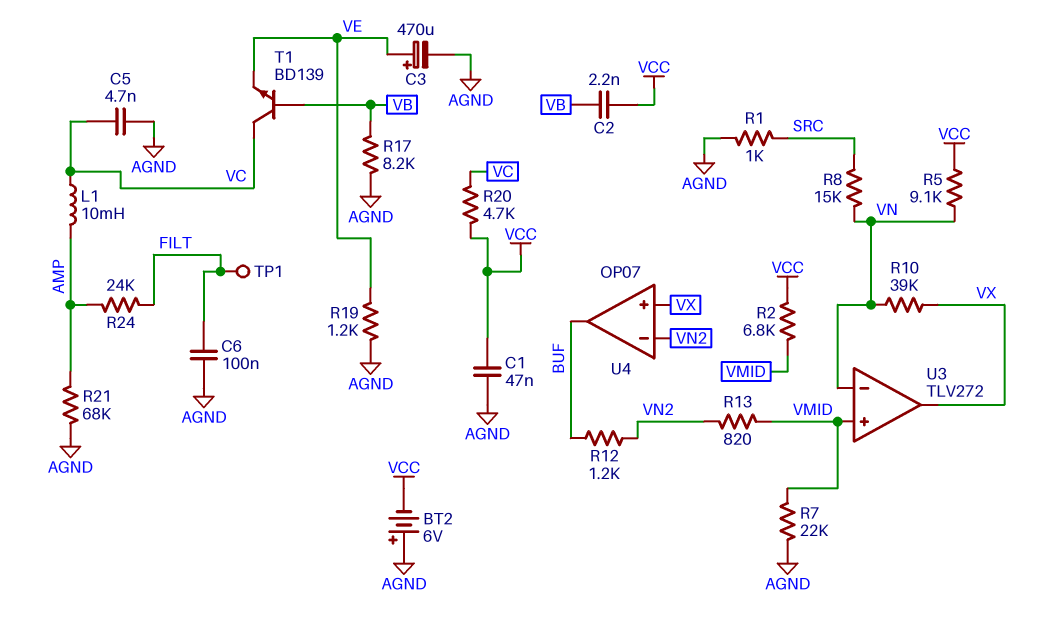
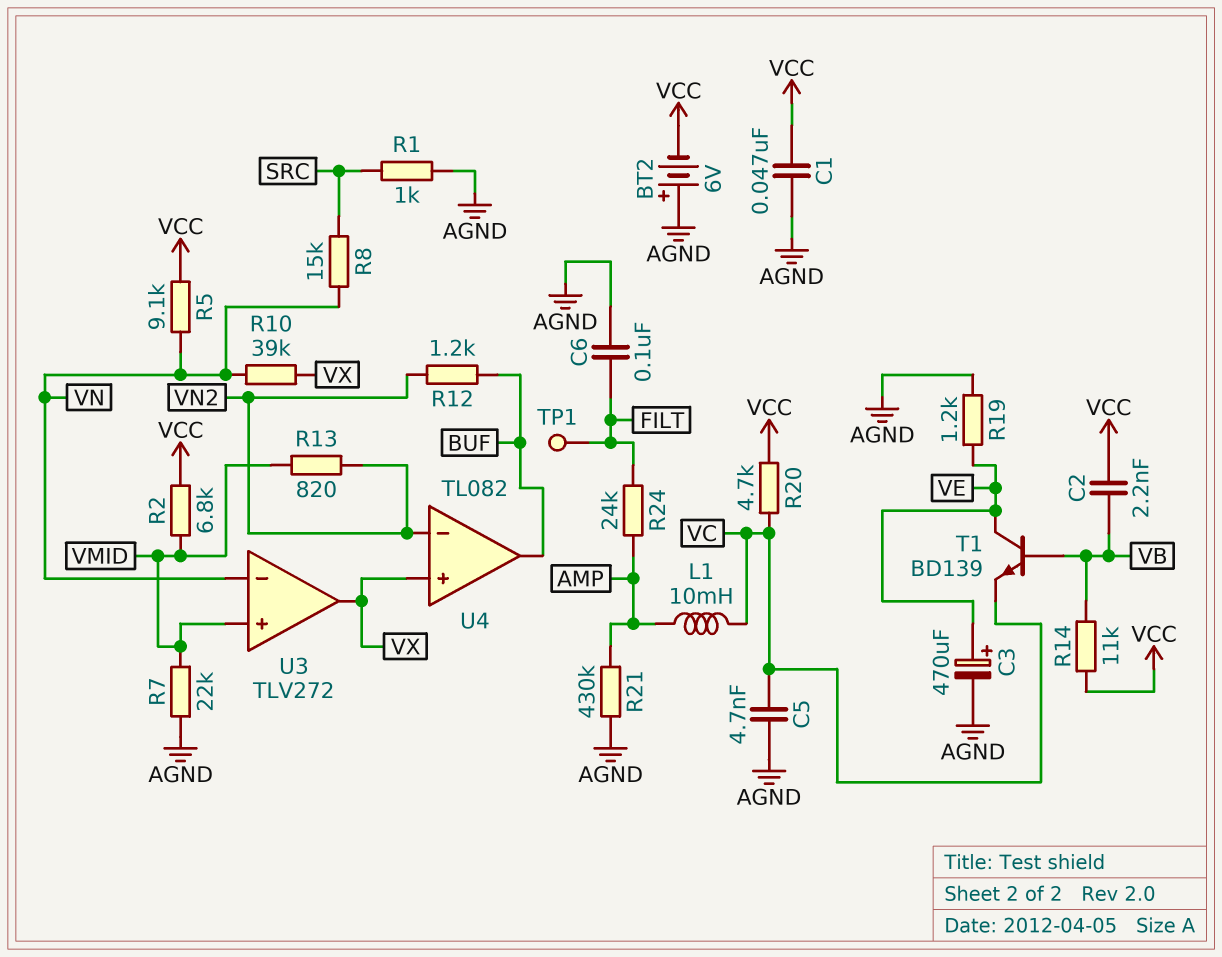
R14: none -> 11k (VB, VCC)
R17: 8.2k (AGND, VB) -> none
R21: 68k (AGND, AMP) -> 430k (AGND, AMP)
T1: NPN BD139 (B VB, C VC, E VE) -> NPN BD139 (B VB, C VE, E VC)
U4: OP07 -> TL082

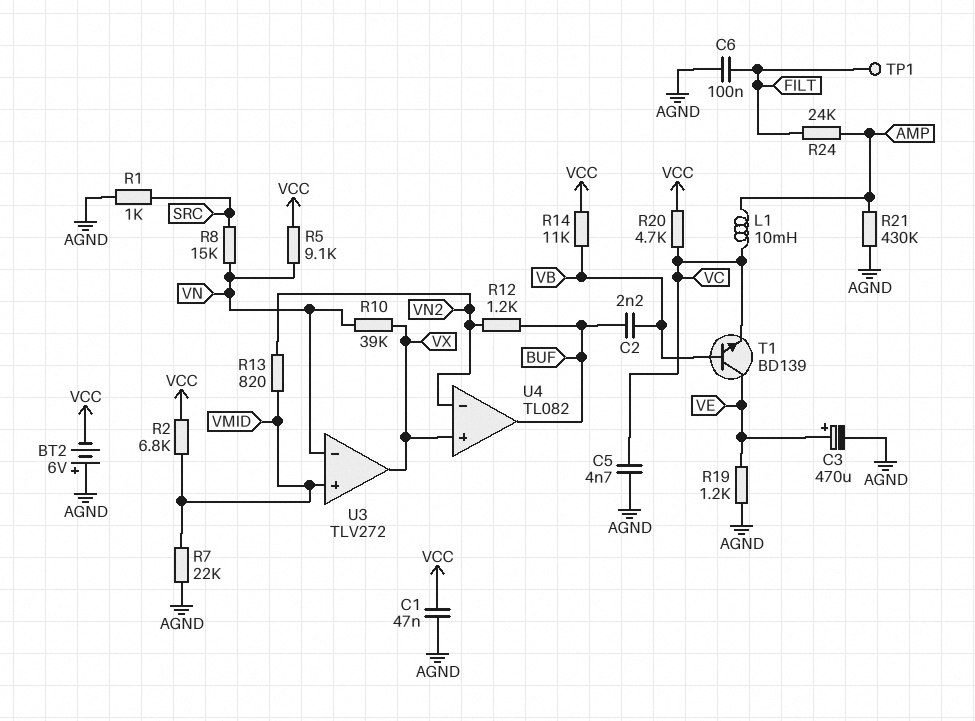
C2: 2.2nF (VB, VCC) -> 2.2nF (BUF, VB)

